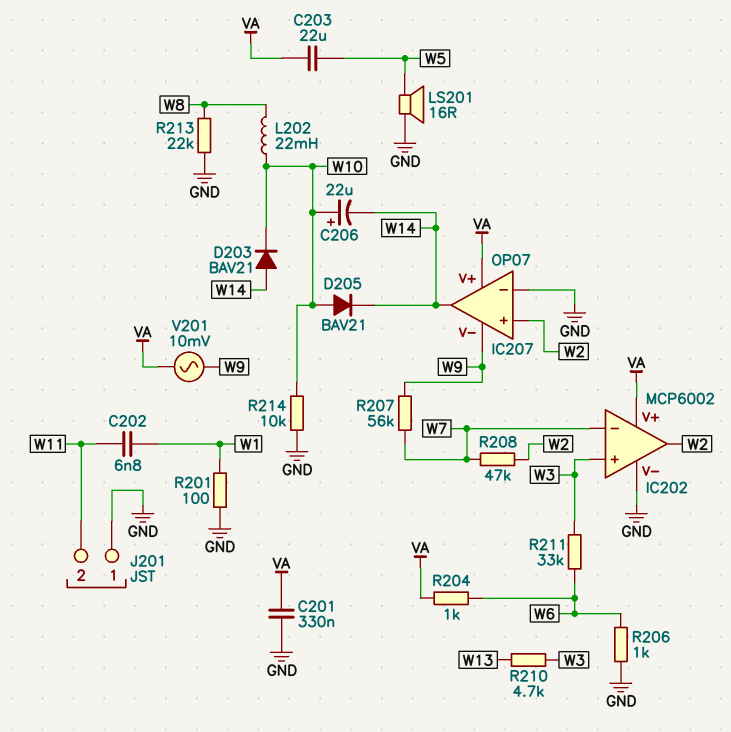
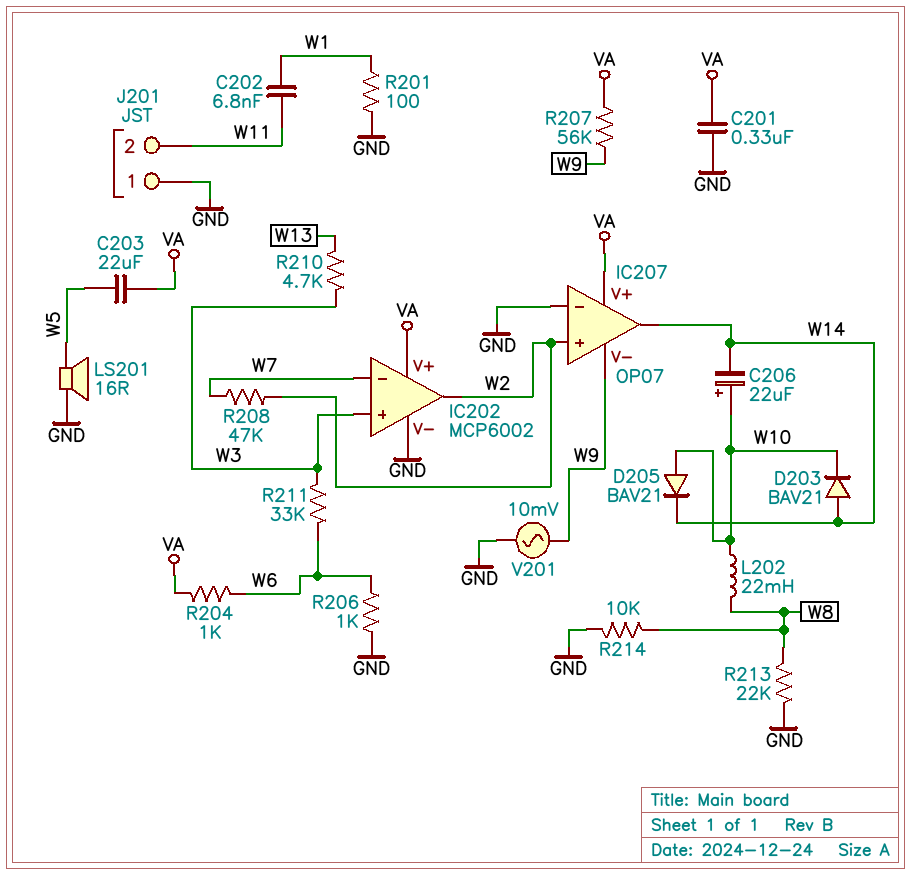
R207: 56k (W7, W9) -> 56k (VA, W9)
R214: 10k (GND, W10) -> 10k (GND, W8)
V201: AC 10mV (VA, W9) -> AC 10mV (GND, W9)

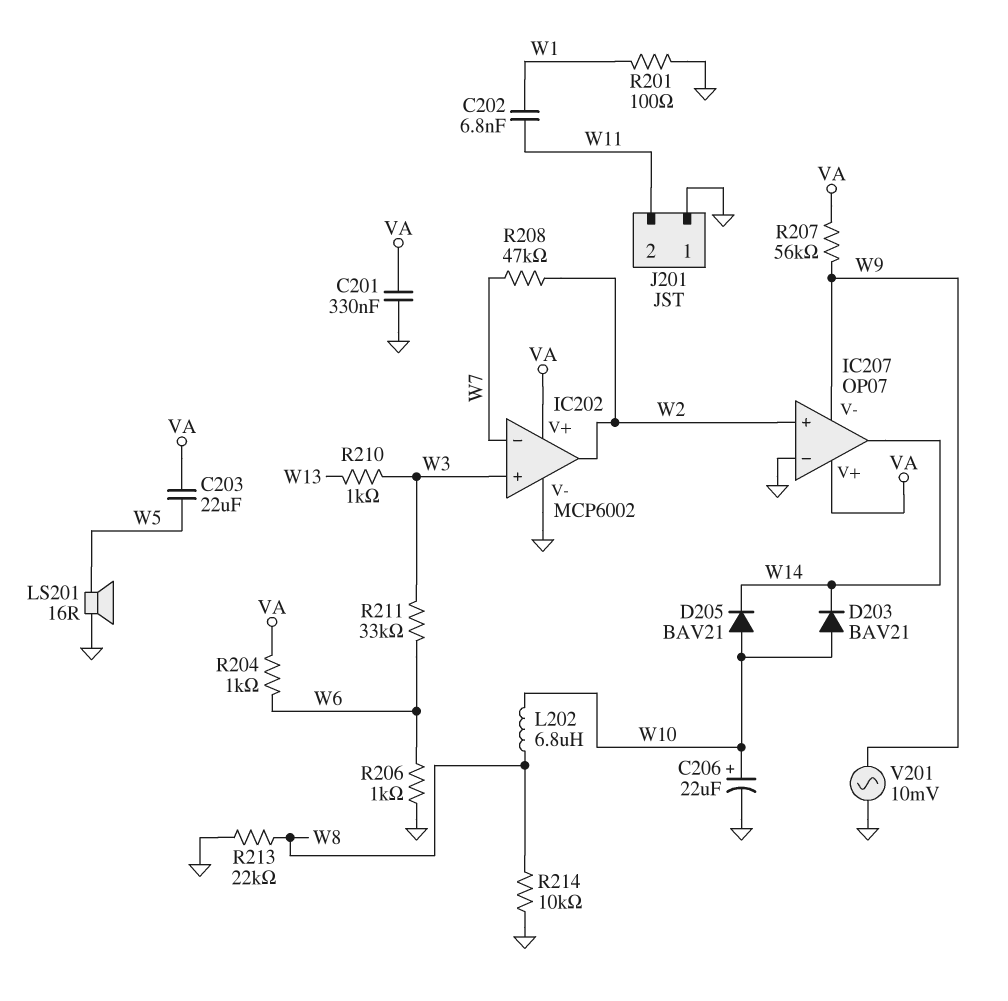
C206: 22uF (plus W10, minus W14) -> 22uF (plus W10, minus GND)
D203: diode BAV21 (A W14, K W10) -> diode BAV21 (A W10, K W14)
L202: 22mH (W8, W10) -> 6.8uH (W8, W10)
R210: 4.7k (W3, W13) -> 1k (W3, W13)

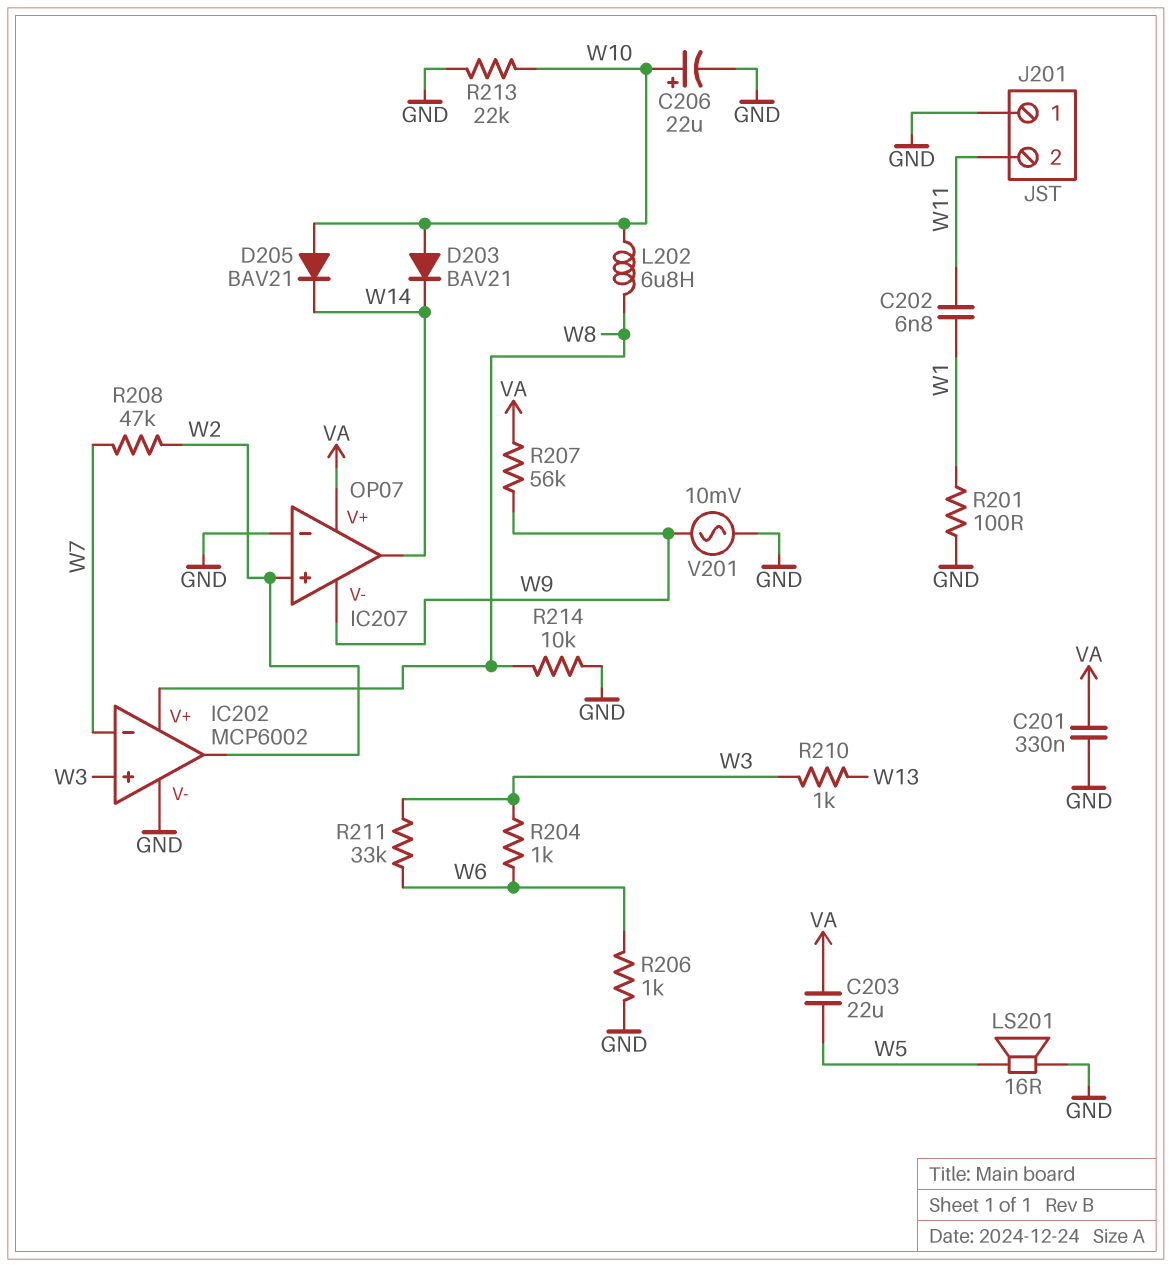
IC202 pin V+: VA -> W8
R204: 1k (VA, W6) -> 1k (W3, W6)
R213: 22k (GND, W8) -> 22k (GND, W10)

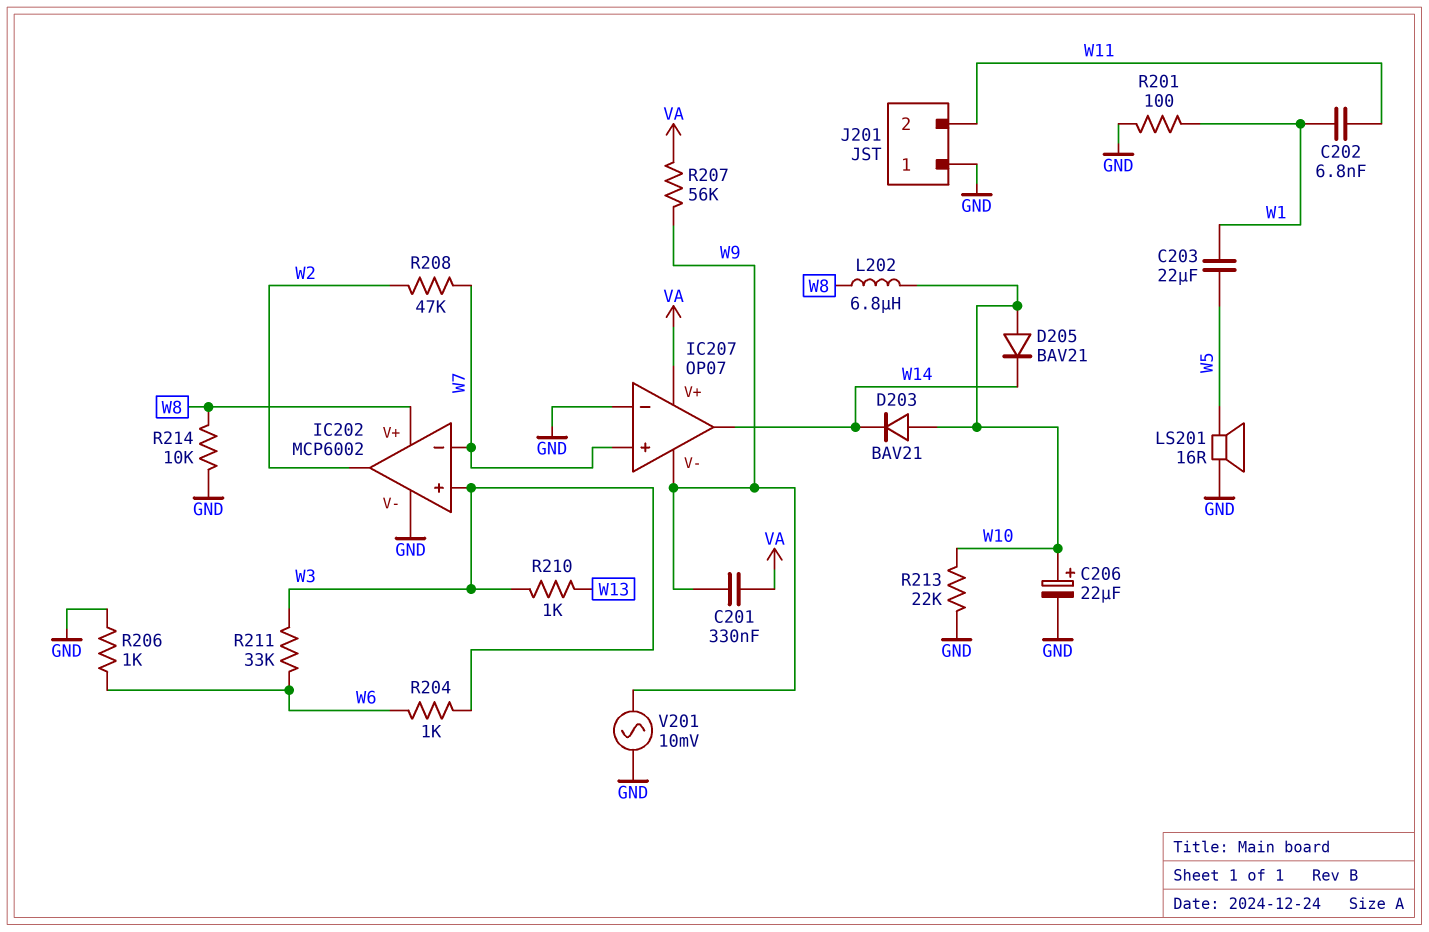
C201: 330nF (GND, VA) -> 330nF (VA, W9)
C203: 22uF (VA, W5) -> 22uF (W1, W5)
IC207 pin in+: W2 -> W7

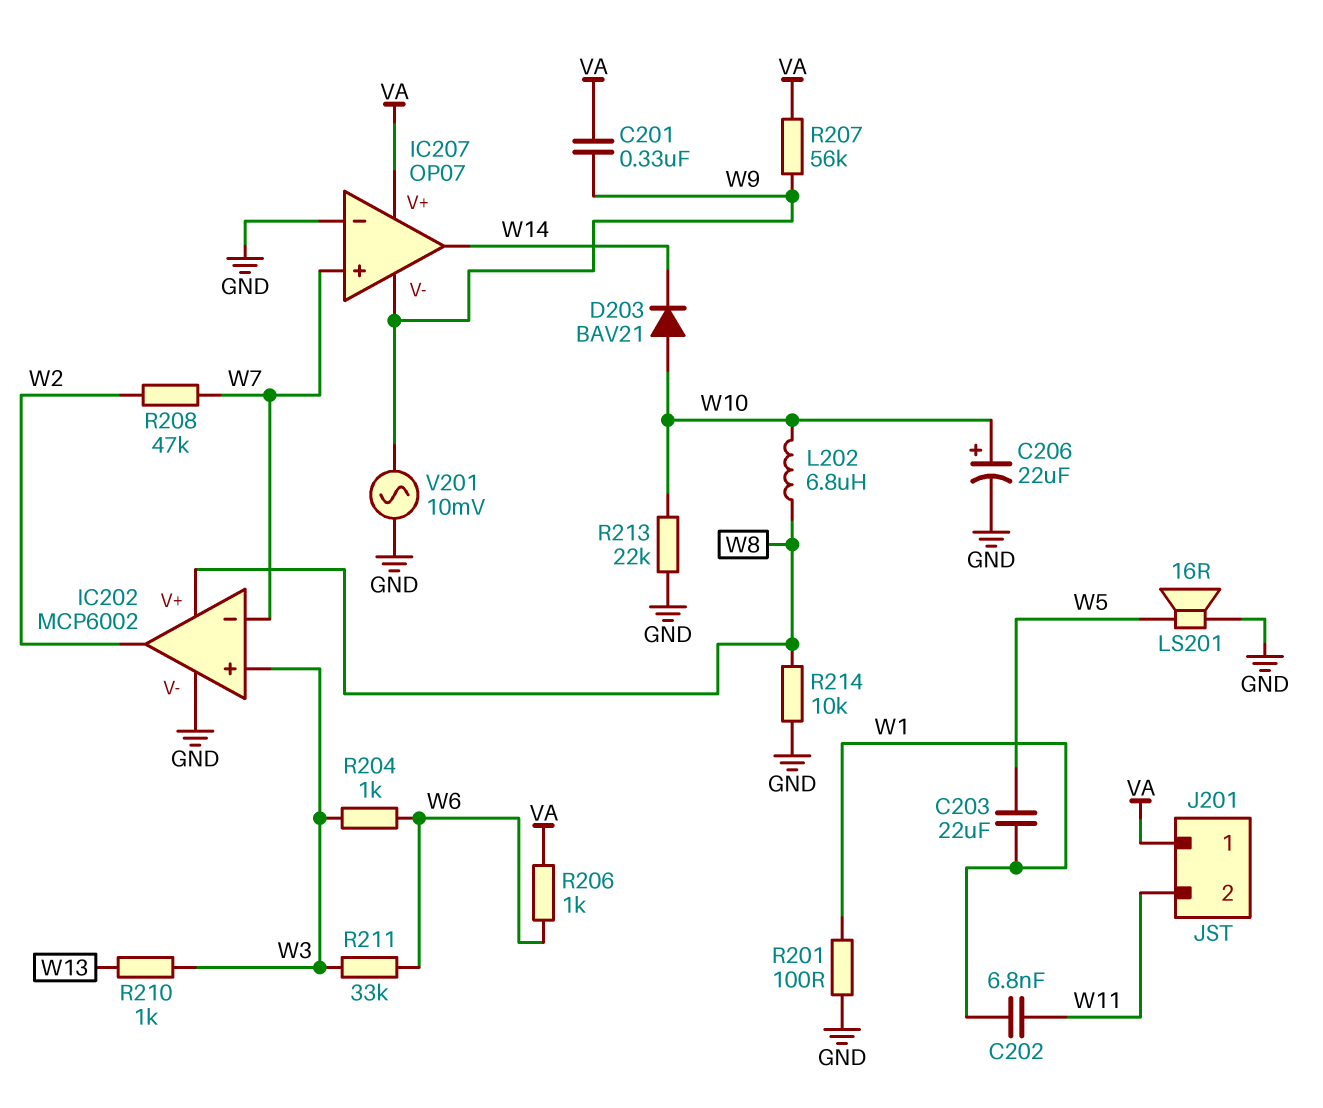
D205: diode BAV21 (A W10, K W14) -> none
J201 pin 1: GND -> VA
R206: 1k (GND, W6) -> 1k (VA, W6)

